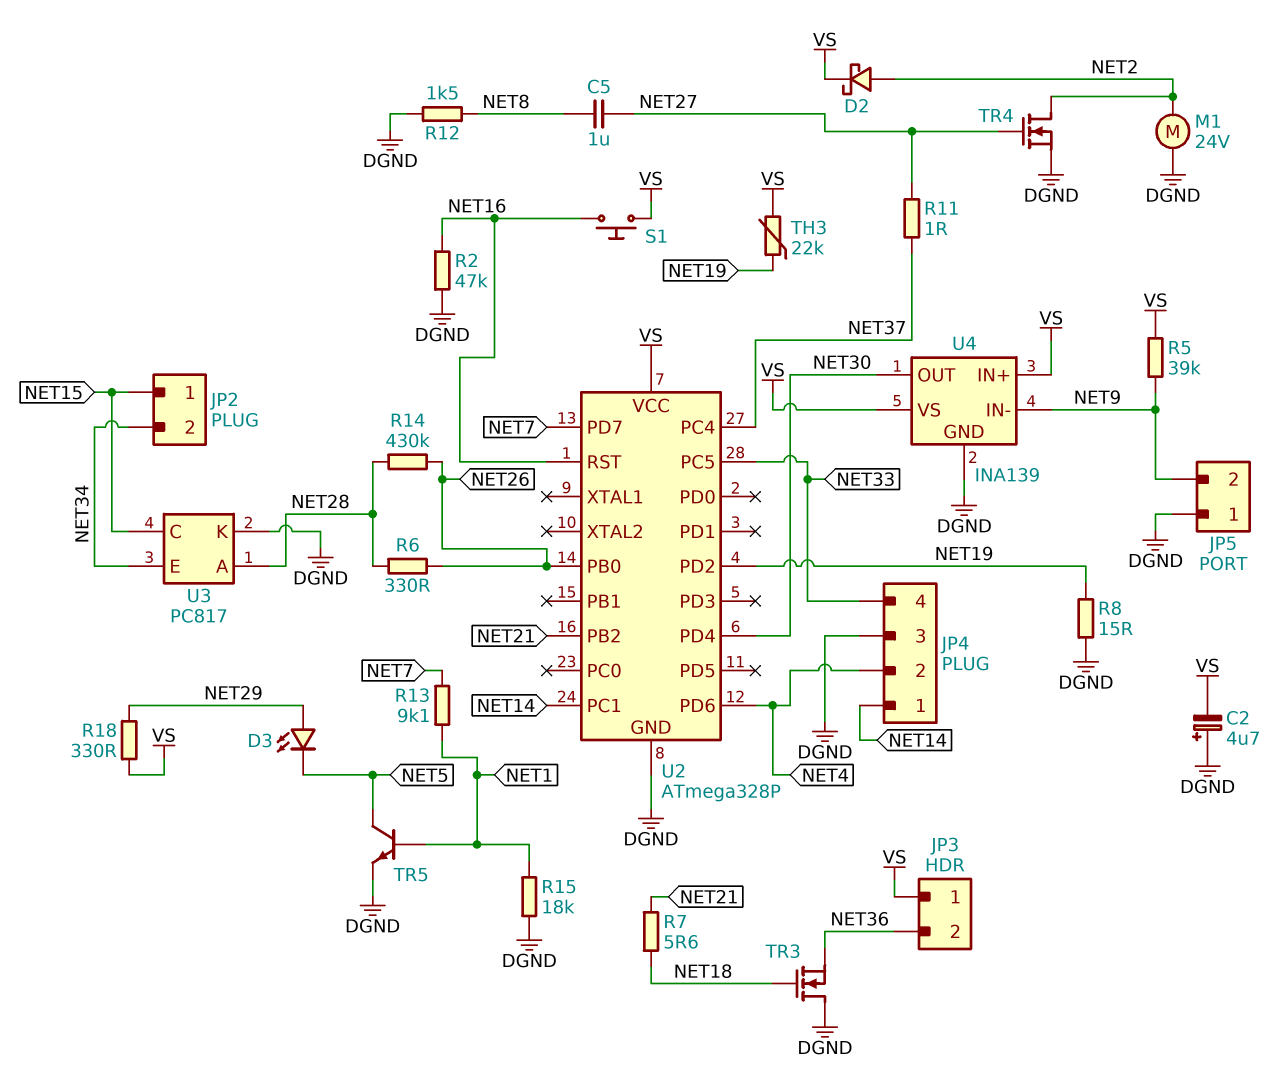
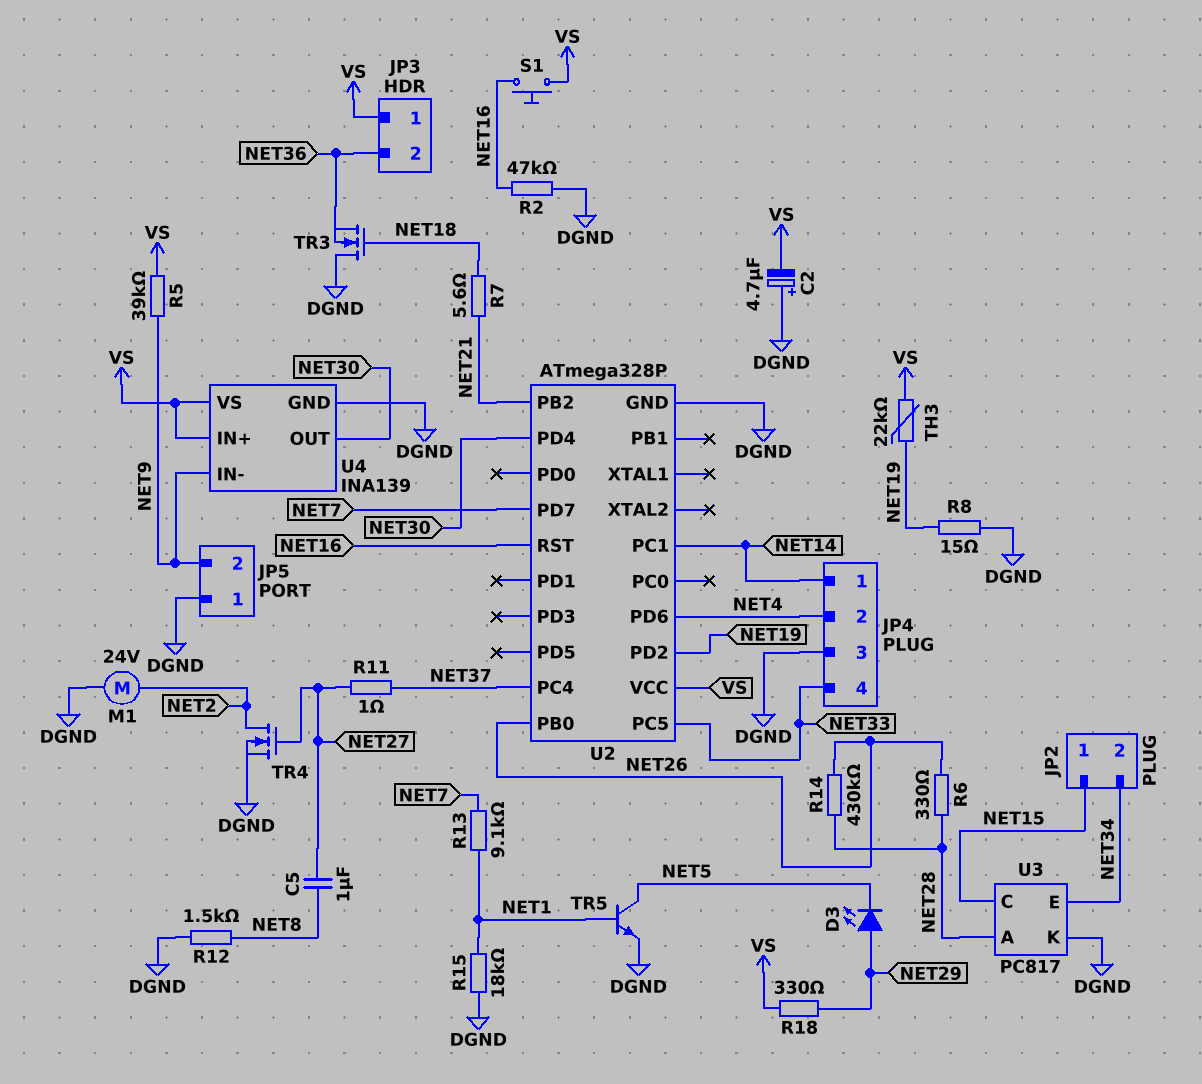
D2: schottky (A NET2, K VS) -> none

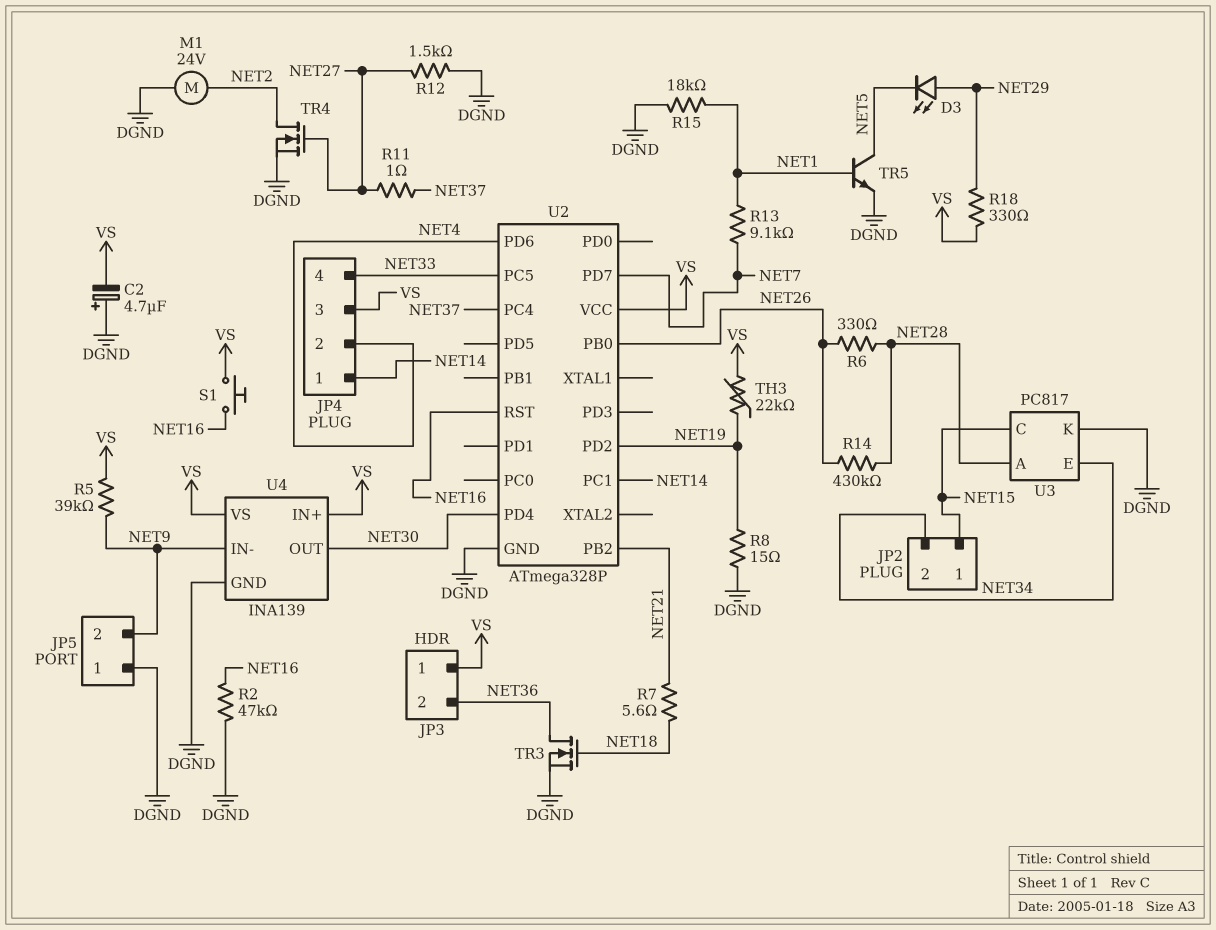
C5: 1uF (NET8, NET27) -> none
JP4 pin 3: DGND -> VS
R12: 1.5k (DGND, NET8) -> 1.5k (DGND, NET27)
TR3: NMOS (G NET18, D DGND, S NET36) -> NMOS (G NET18, D NET36, S DGND)

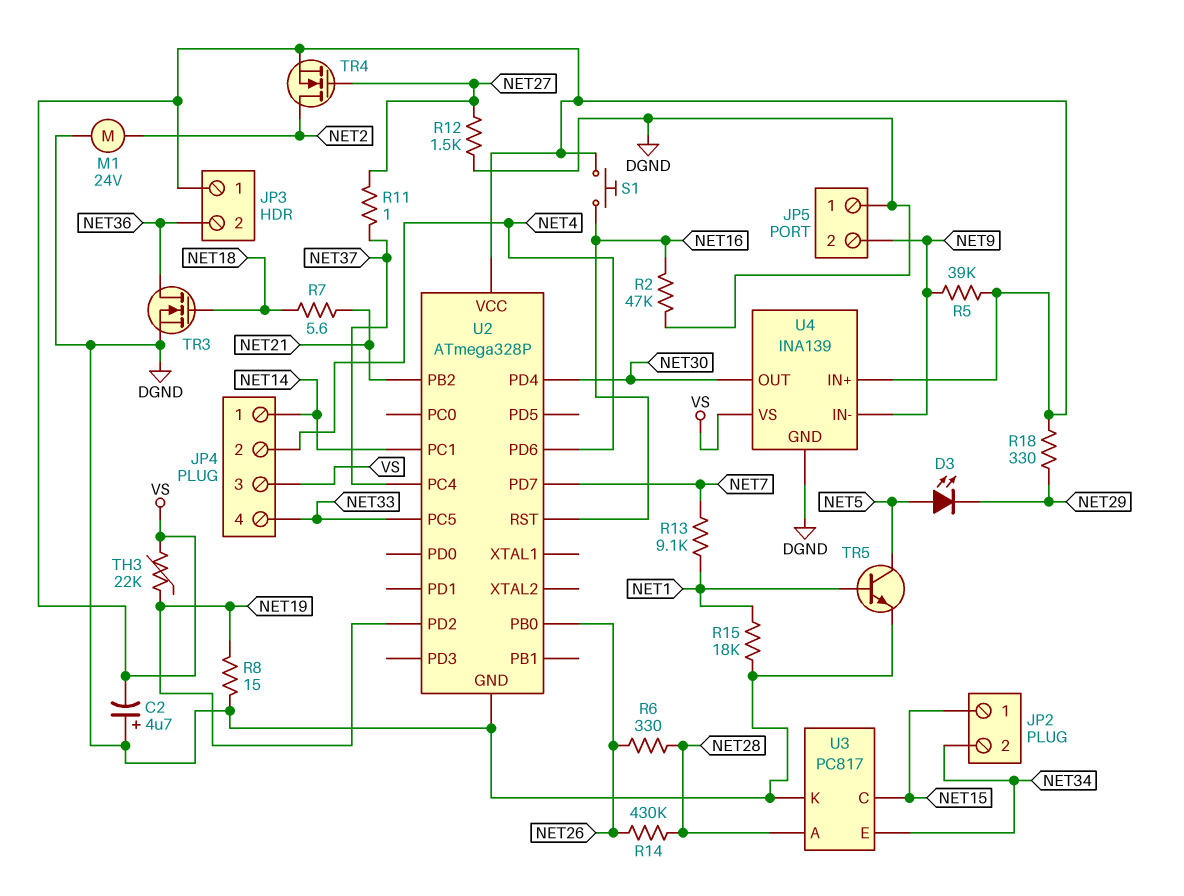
D3: LED (A NET29, K NET5) -> LED (A NET5, K NET29)
TR4: NMOS (G NET27, D NET2, S DGND) -> NMOS (G NET27, D NET2, S VS)

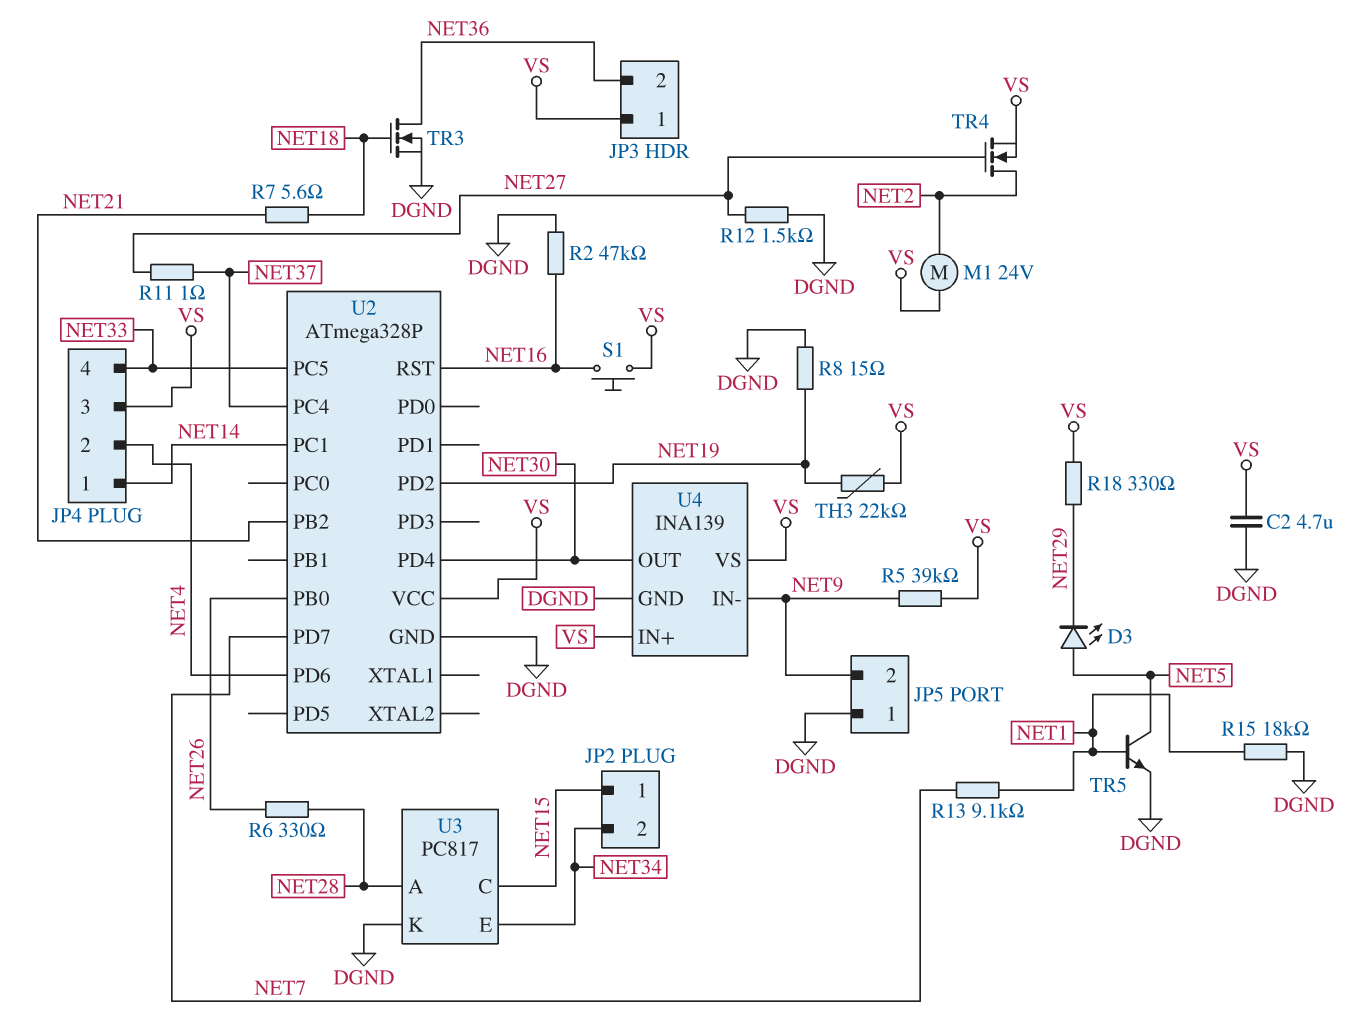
C2: 4.7uF (plus DGND, minus VS) -> 4.7uF (DGND, VS)
M1: motor 24V (DGND, NET2) -> motor 24V (NET2, VS)
R14: 430k (NET26, NET28) -> none

